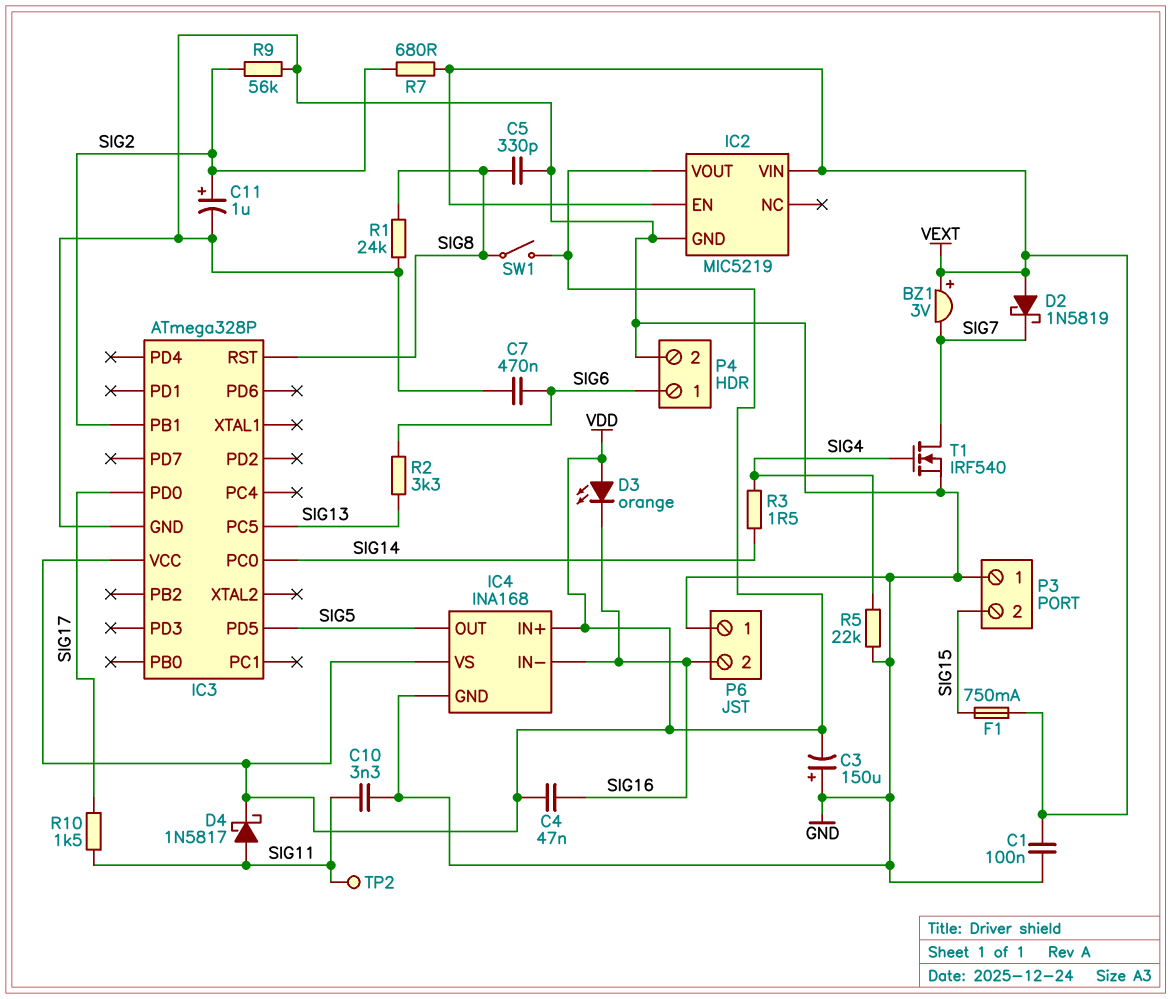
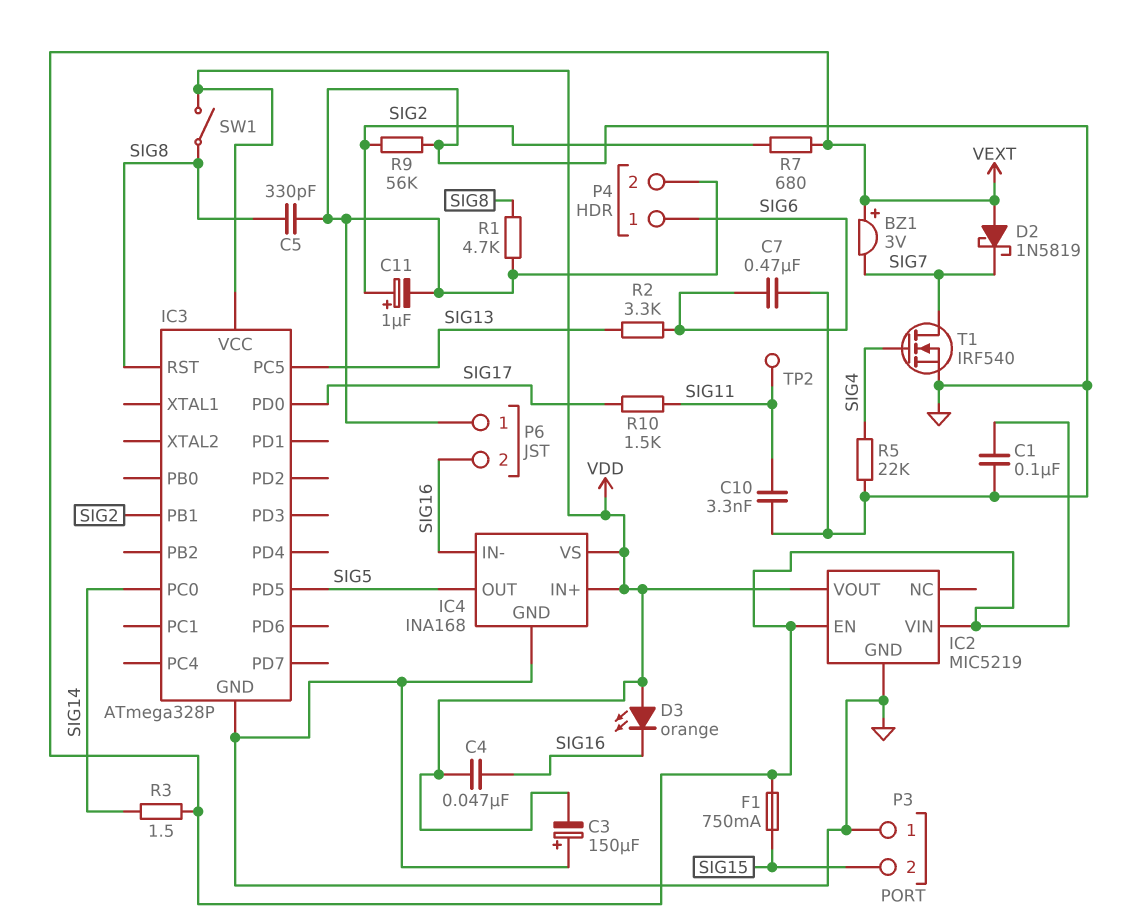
D4: schottky 1N5817 (A SIG11, K VDD) -> none
R1: 24k (GND, SIG8) -> 4.7k (GND, SIG8)
R3: 1.5 (SIG4, SIG14) -> 1.5 (SIG14, VEXT)

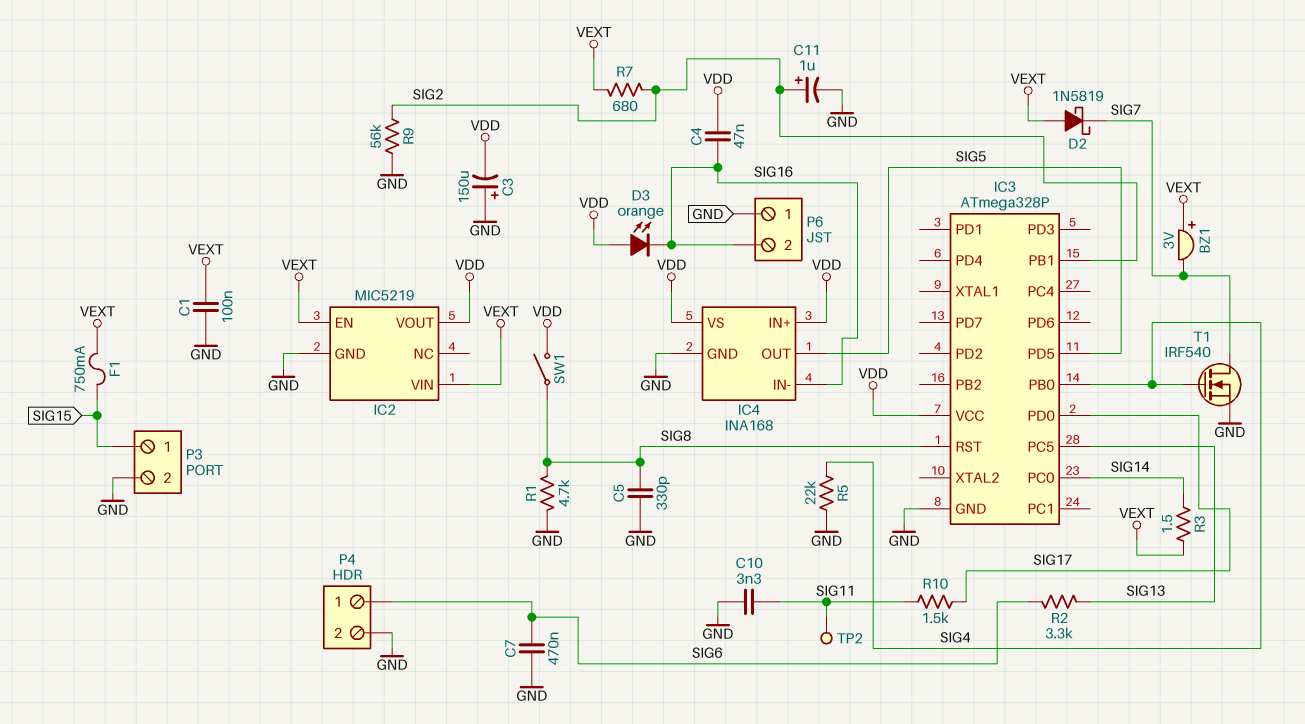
IC3 pin PB0: none -> SIG4
P3 pin 1: GND -> SIG15
P3 pin 2: SIG15 -> GND

